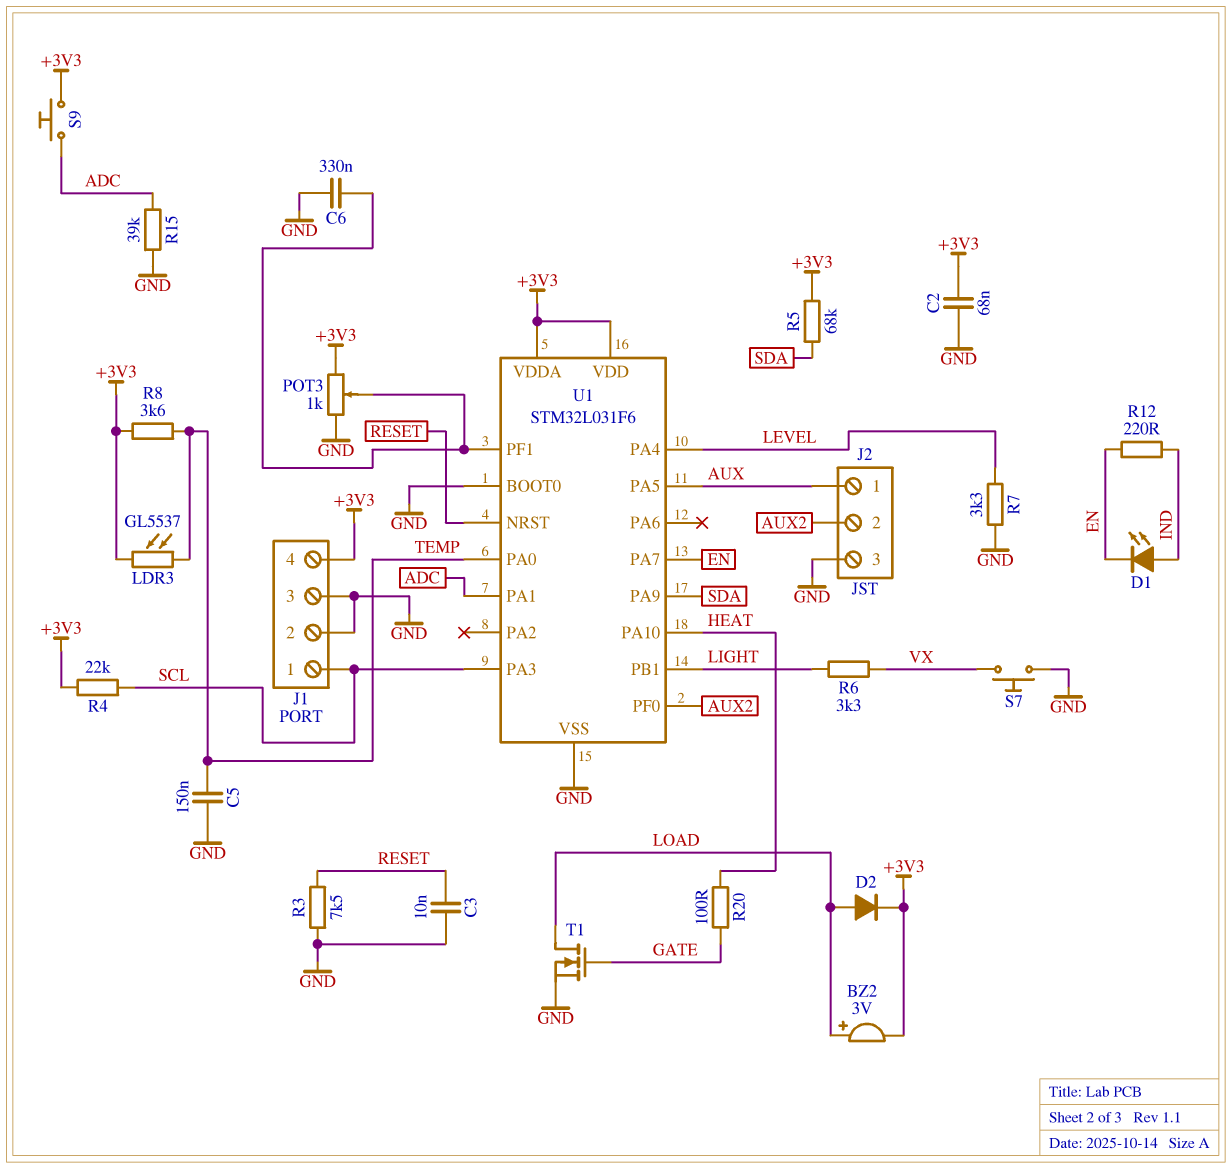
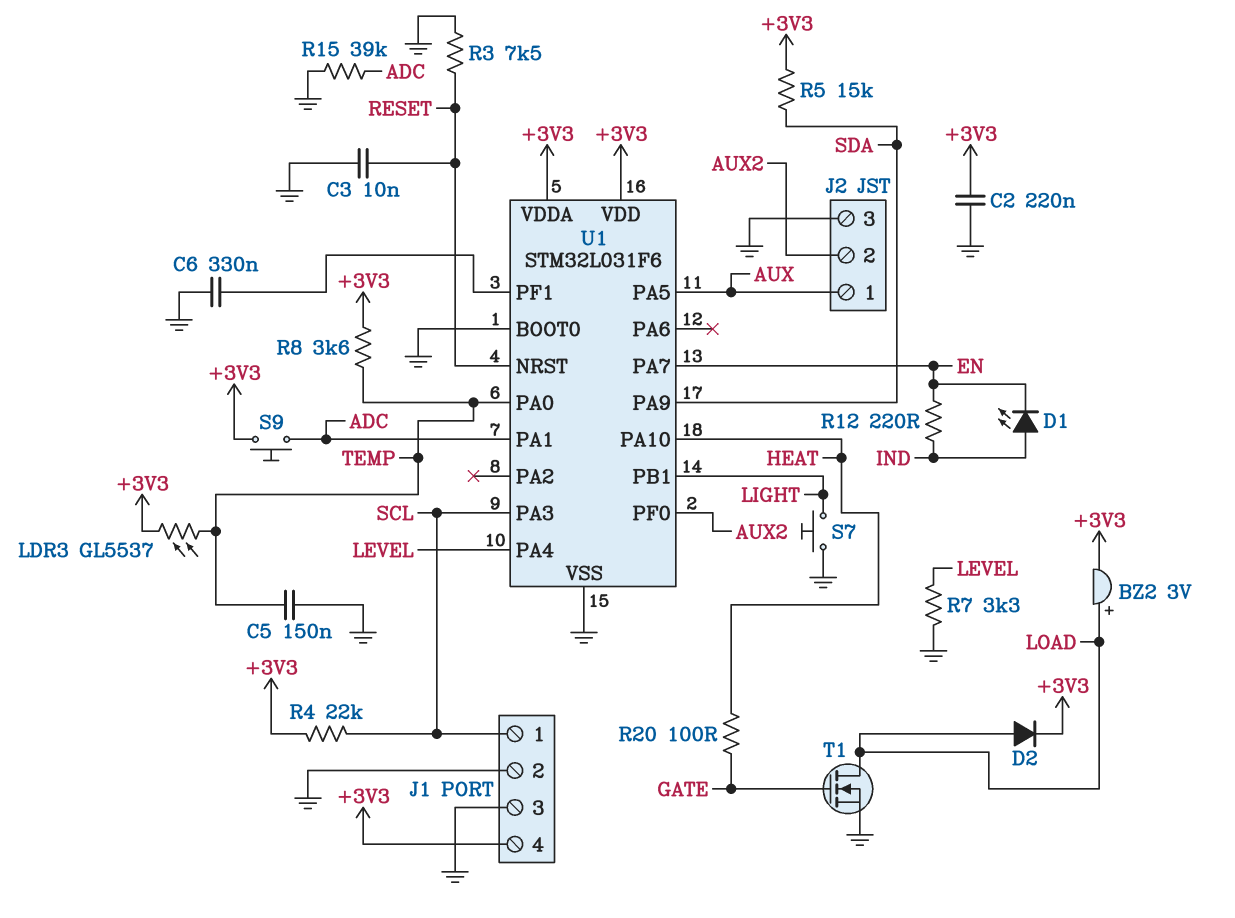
C2: 68nF (+3V3, GND) -> 220nF (+3V3, GND)
POT3: 1k (+3V3, GND, wiper U1/PF1) -> none
R5: 68k (+3V3, SDA) -> 15k (+3V3, SDA)
R6: 3.3k (LIGHT, VX) -> none
S7: button (GND, VX) -> button (GND, LIGHT)

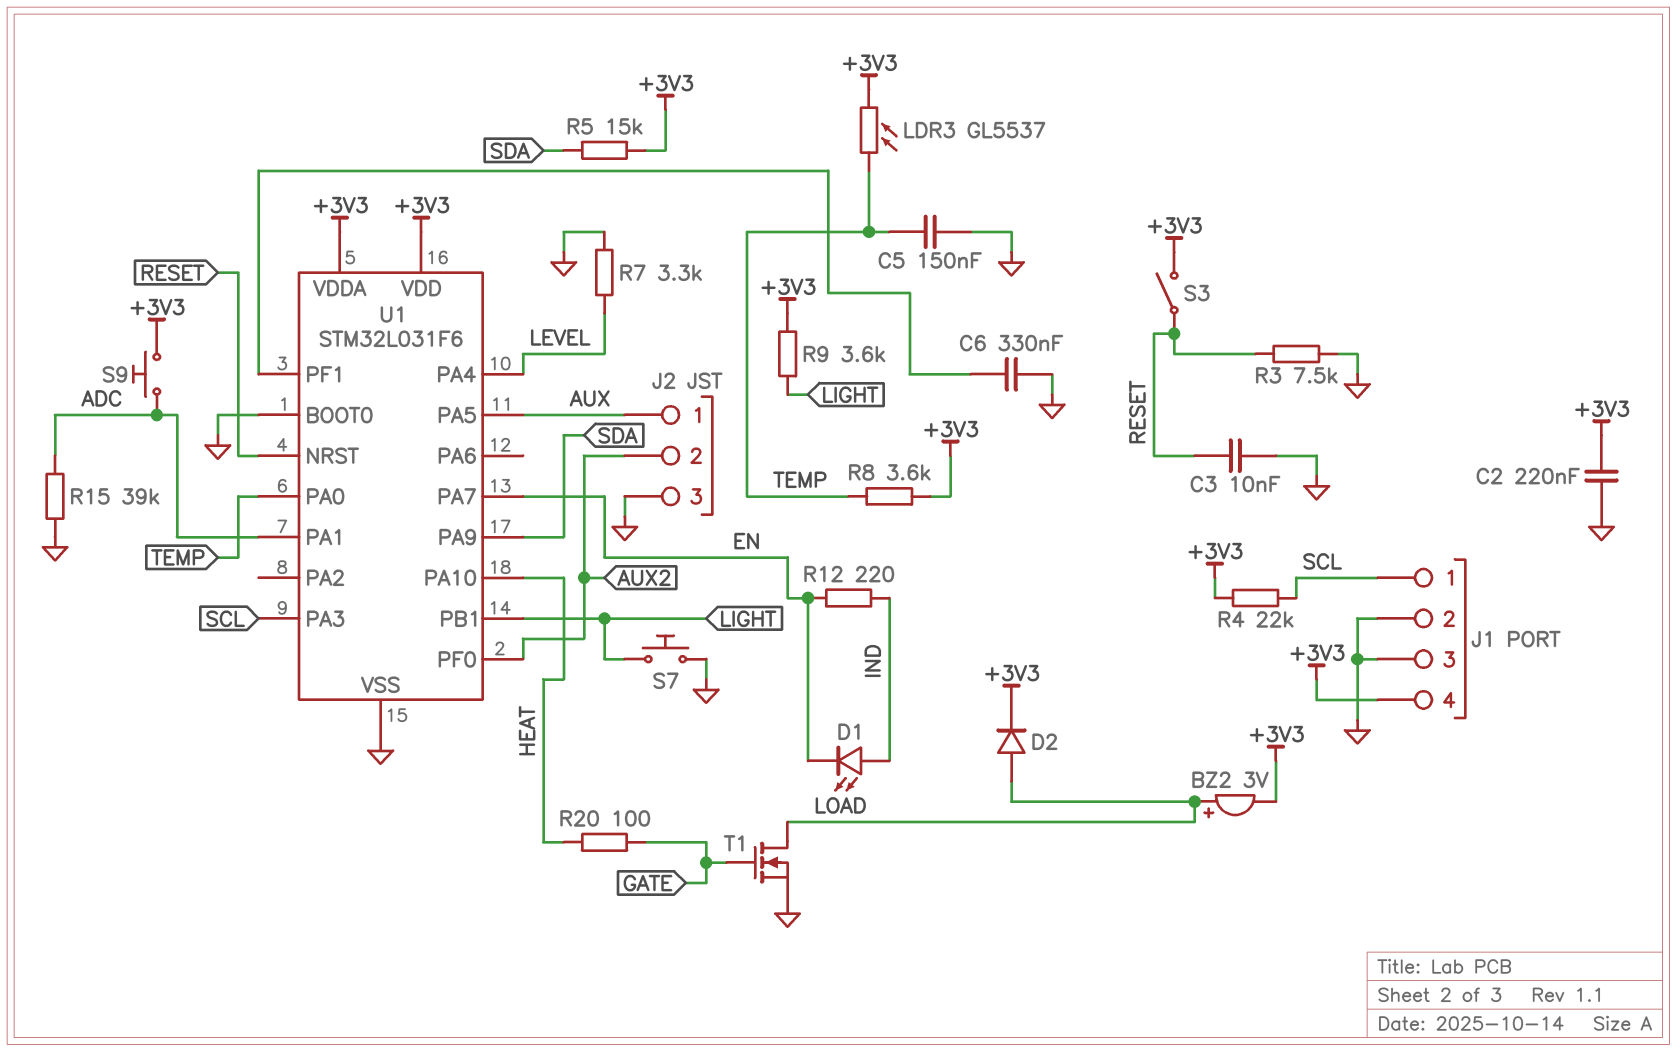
R9: none -> 3.6k (+3V3, LIGHT)
S3: none -> switch (+3V3, RESET)

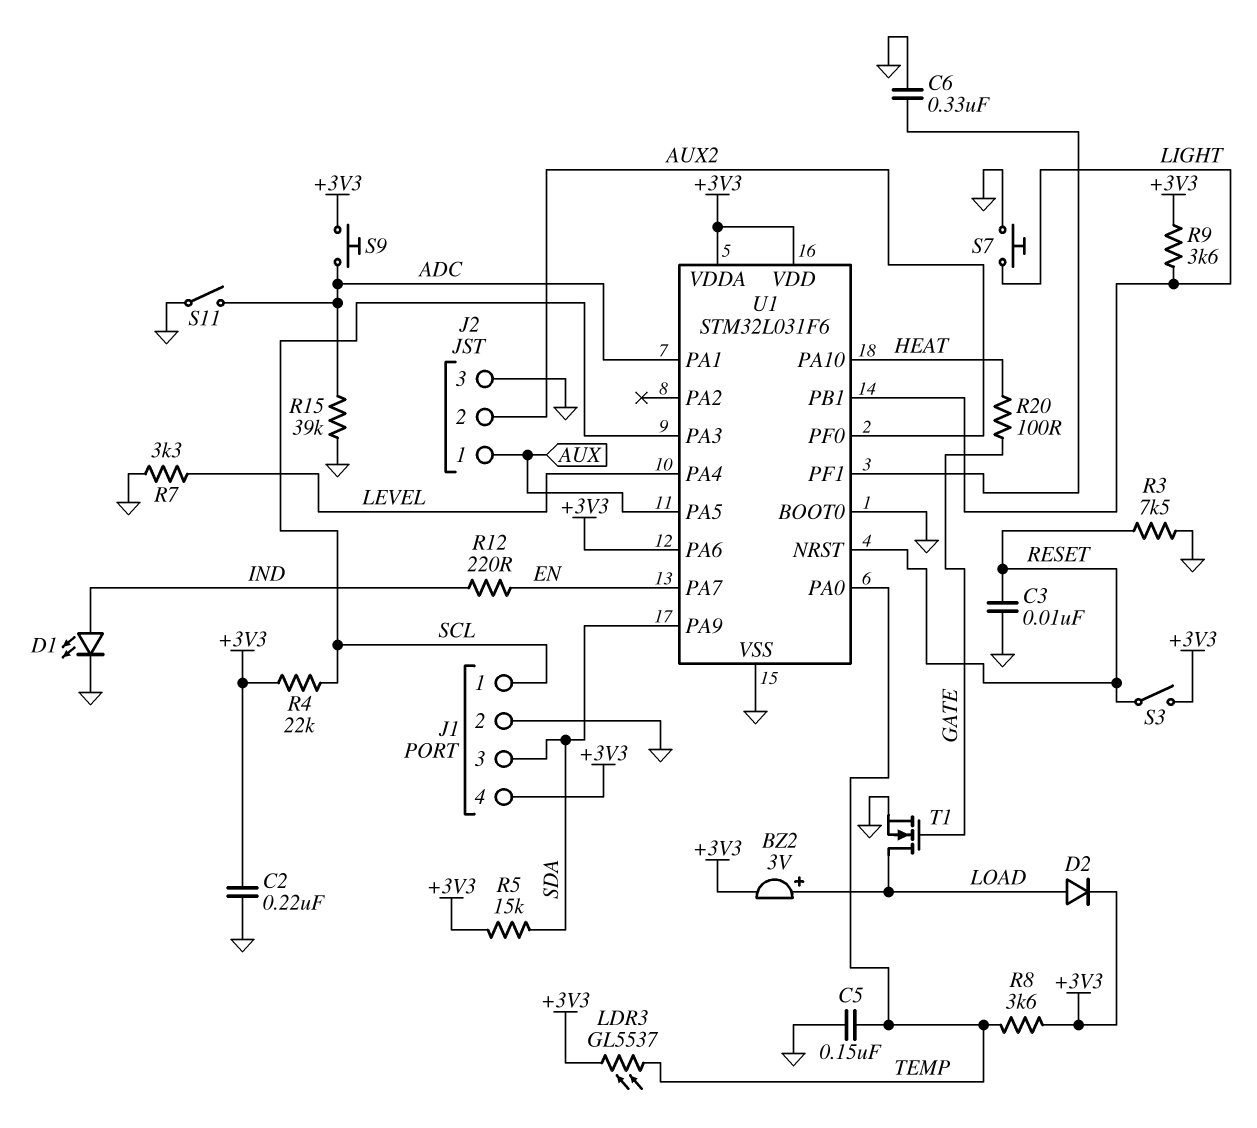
D1: LED (A IND, K EN) -> LED (A IND, K GND)
J1 pin 3: GND -> SDA
S11: none -> switch (ADC, GND)
U1 pin PA6: none -> +3V3

